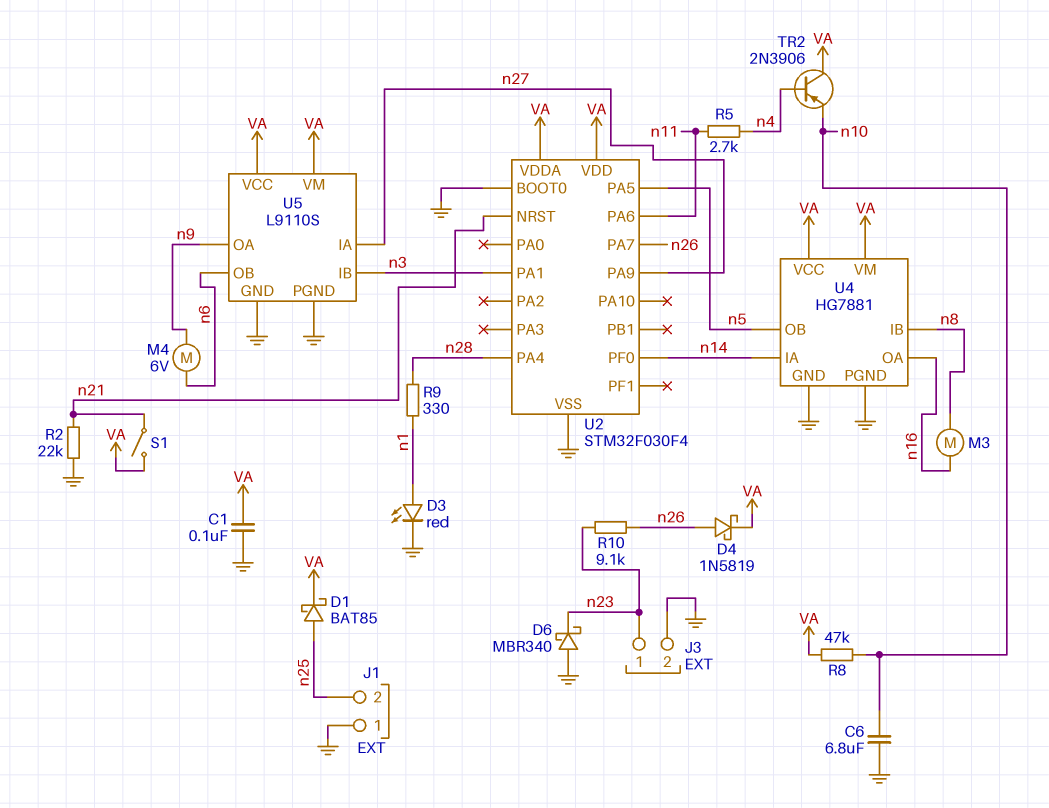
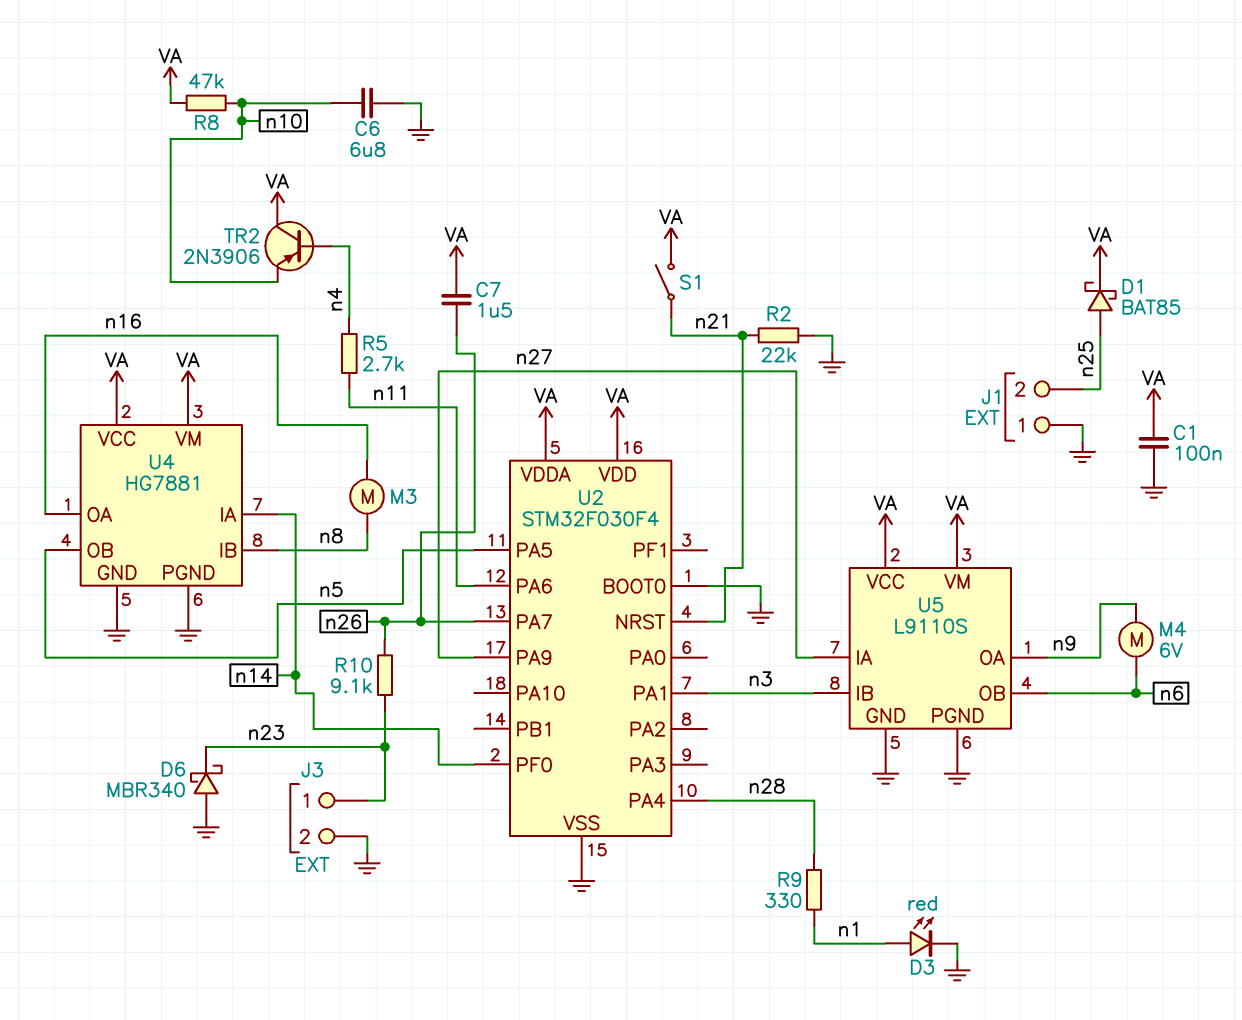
C7: none -> 1.5uF (VA, n26)
D4: schottky 1N5819 (A n26, K VA) -> none

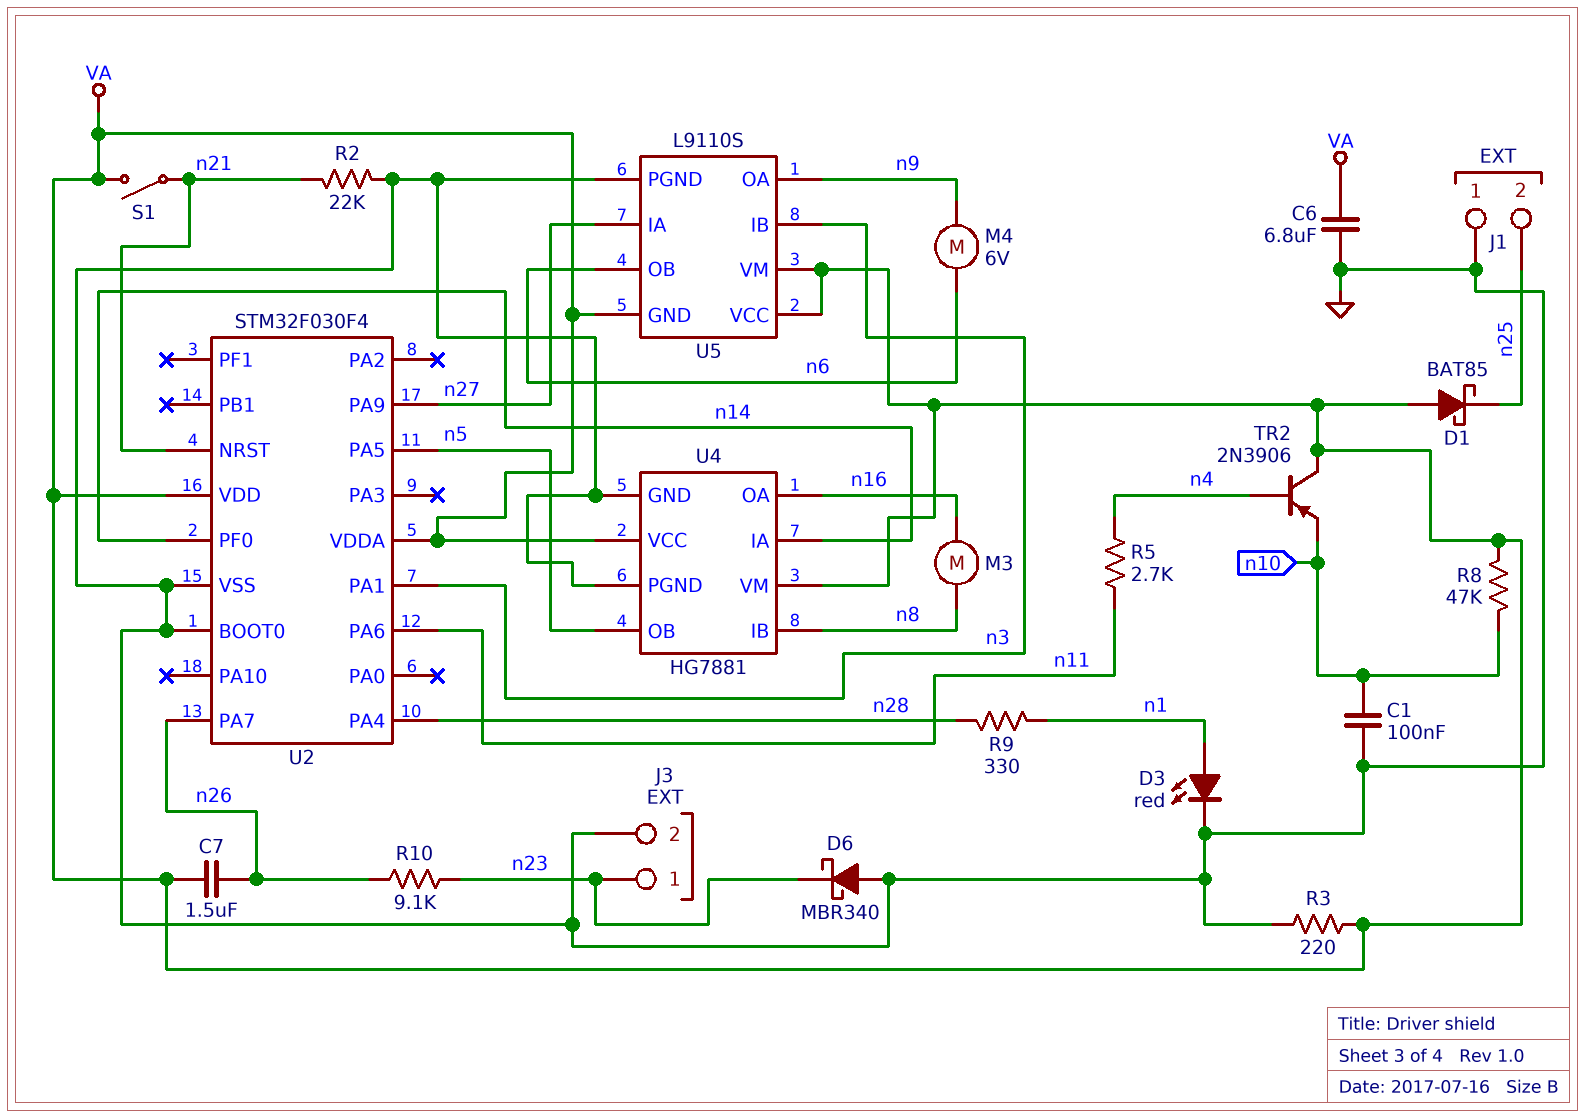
C1: 100nF (GND, VA) -> 100nF (GND, n10)
C6: 6.8uF (GND, n10) -> 6.8uF (GND, VA)
D1: schottky BAT85 (A n25, K VA) -> schottky BAT85 (A VA, K n25)
R3: none -> 220 (GND, VA)
U5 pin GND: GND -> VA

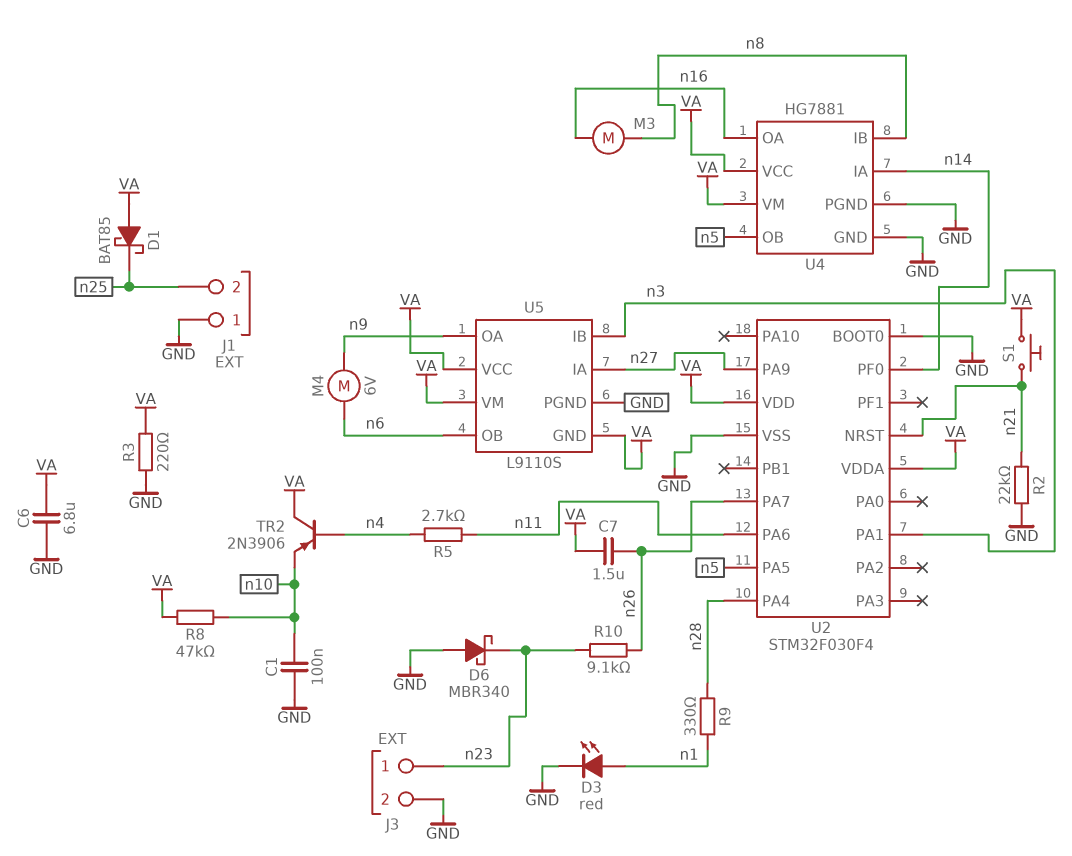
S1: switch (VA, n21) -> button (VA, n21)

